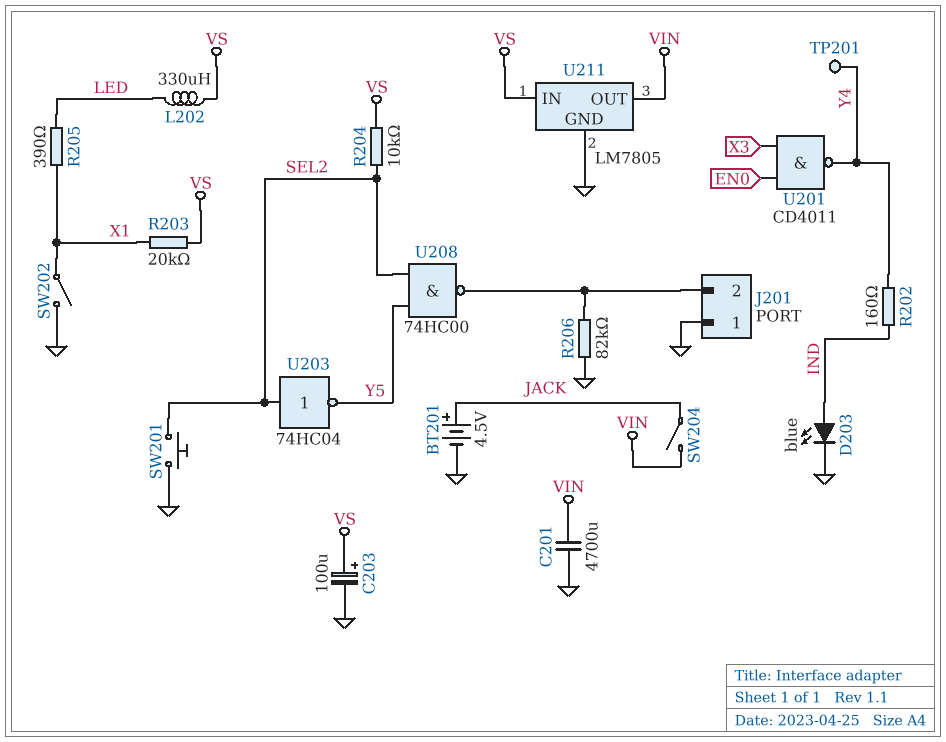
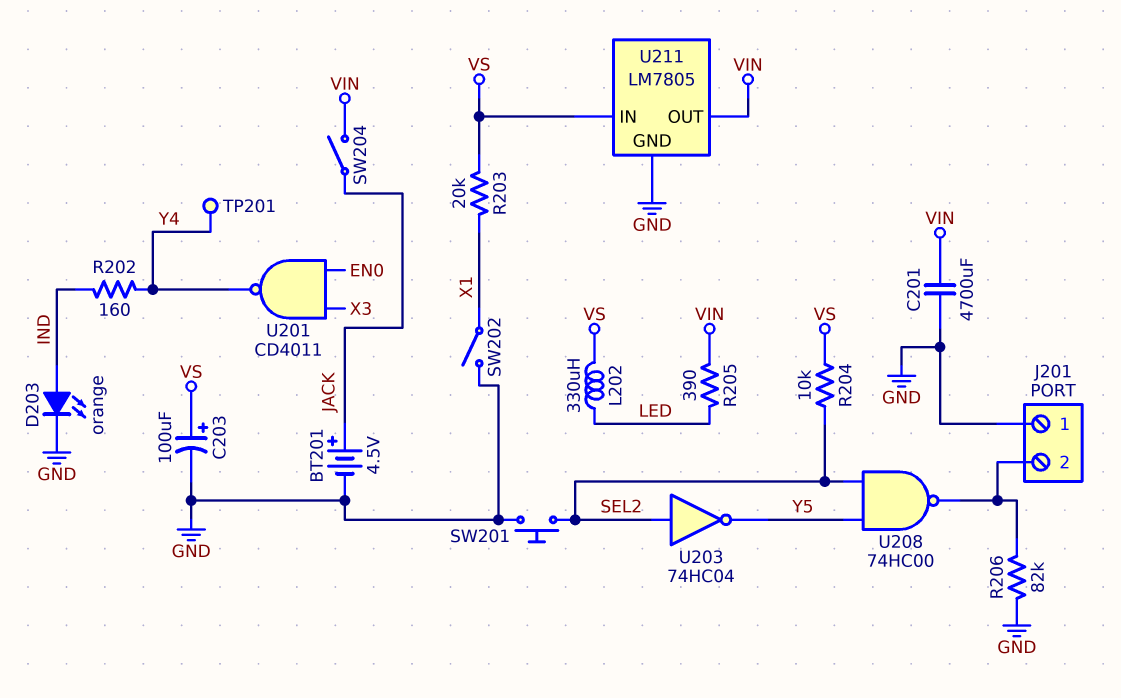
D203: LED blue (A IND, K GND) -> LED orange (A IND, K GND)
R205: 390 (LED, X1) -> 390 (LED, VIN)

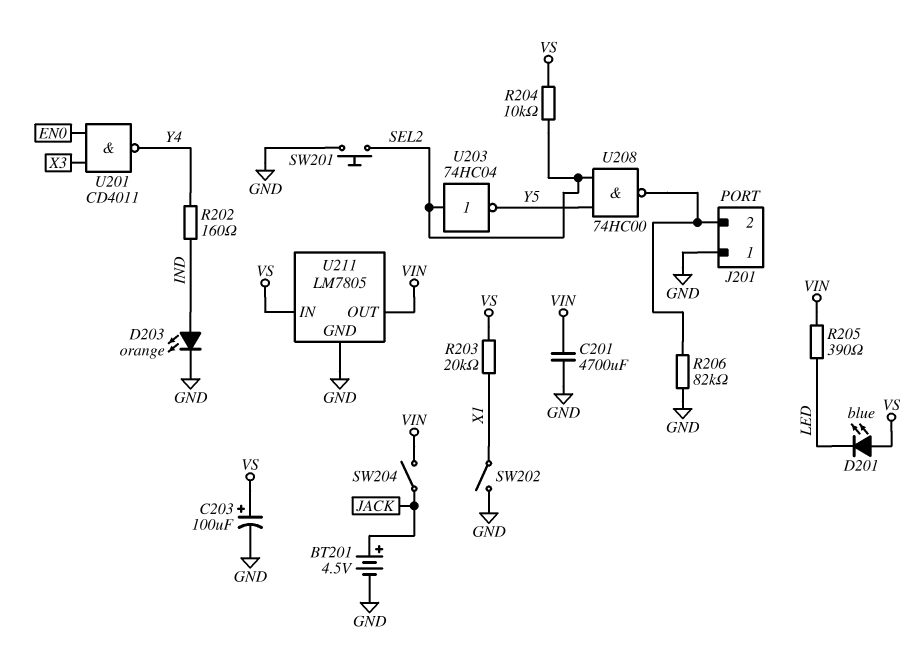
D201: none -> LED blue (A VS, K LED)
L202: 330uH (LED, VS) -> none
TP201: test point (Y4) -> none

